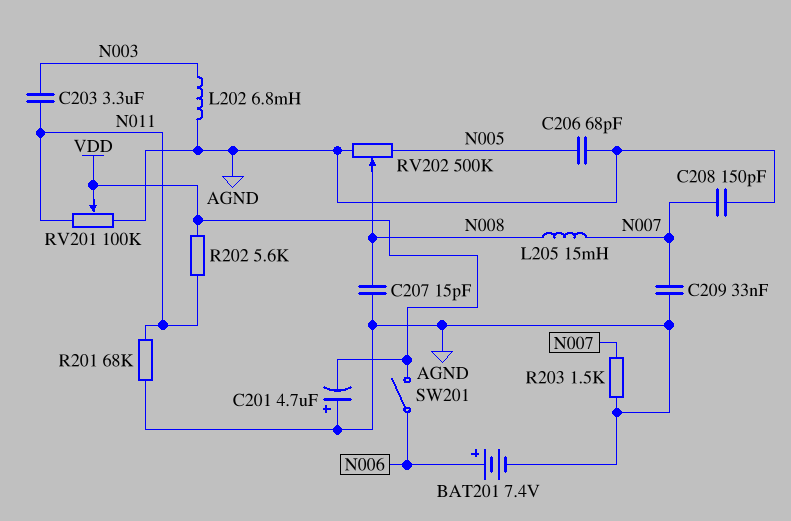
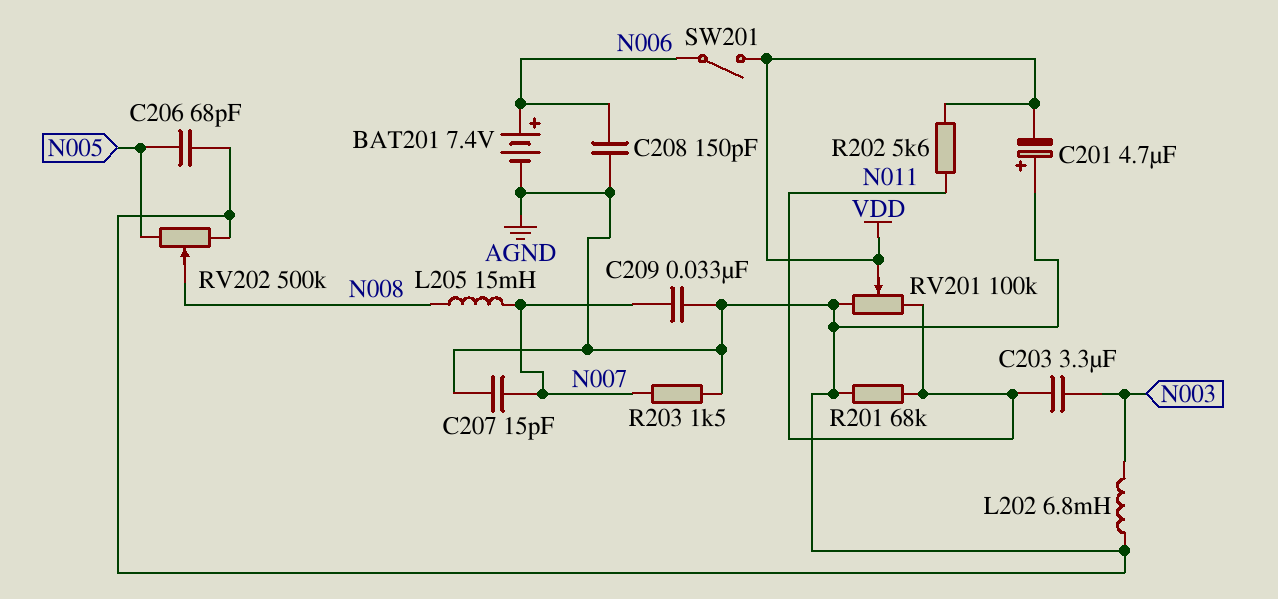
C207: 15pF (AGND, N008) -> 15pF (AGND, N007)
C208: 150pF (AGND, N007) -> 150pF (AGND, N006)

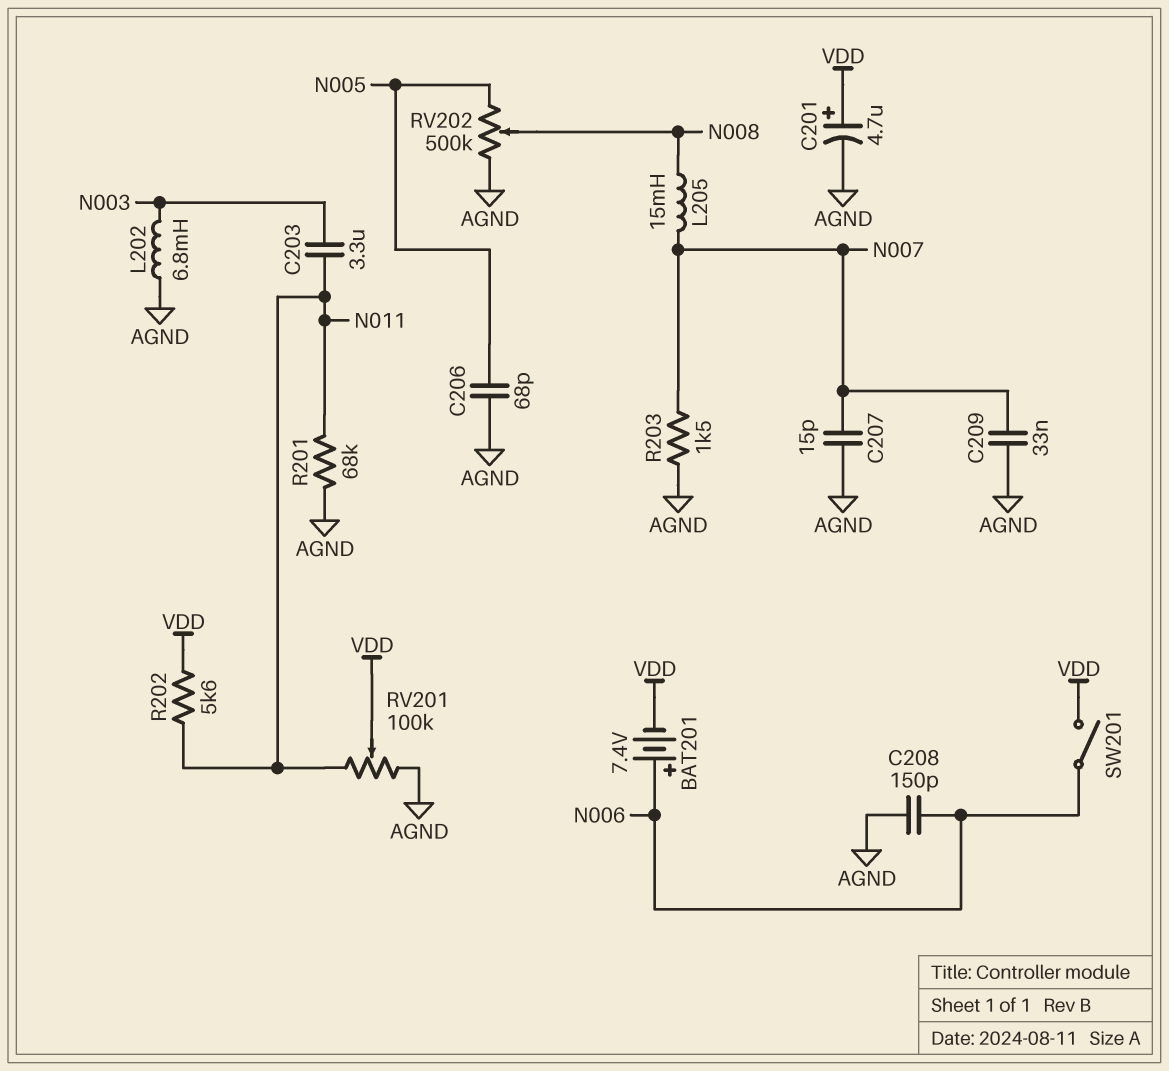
BAT201: 7.4V (plus N006, minus AGND) -> 7.4V (plus N006, minus VDD)
C201: 4.7uF (plus AGND, minus VDD) -> 4.7uF (plus VDD, minus AGND)

